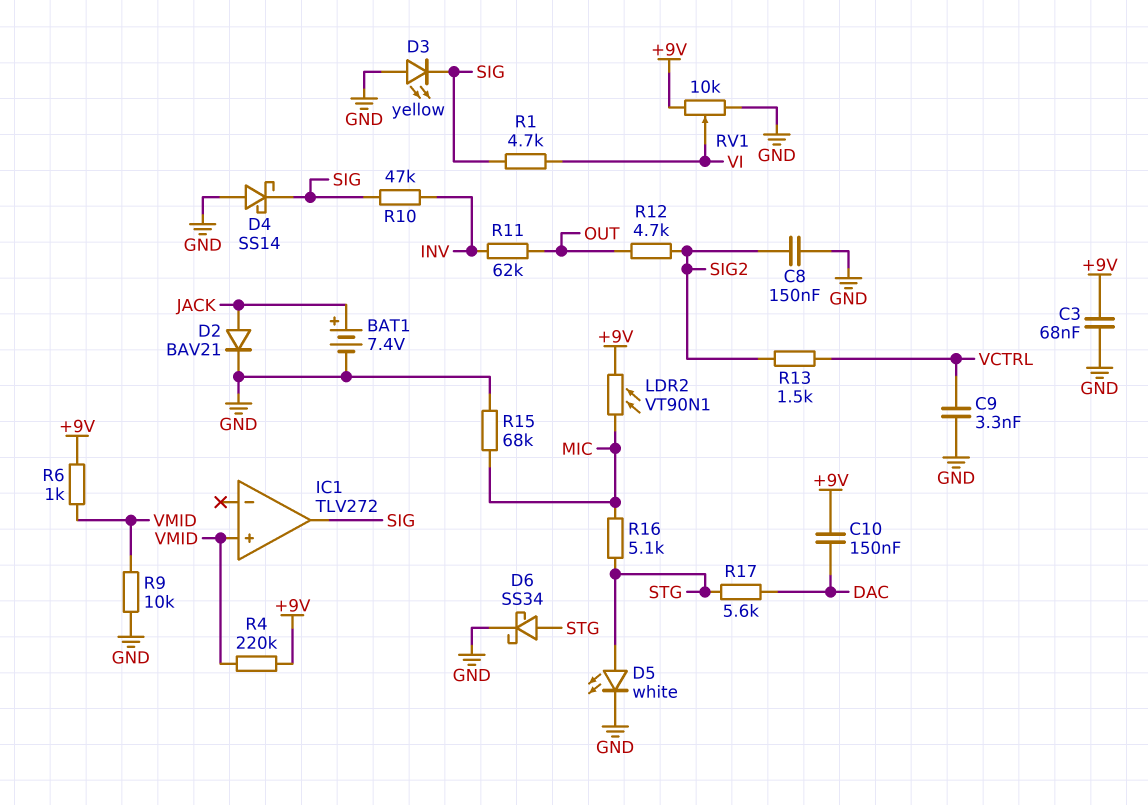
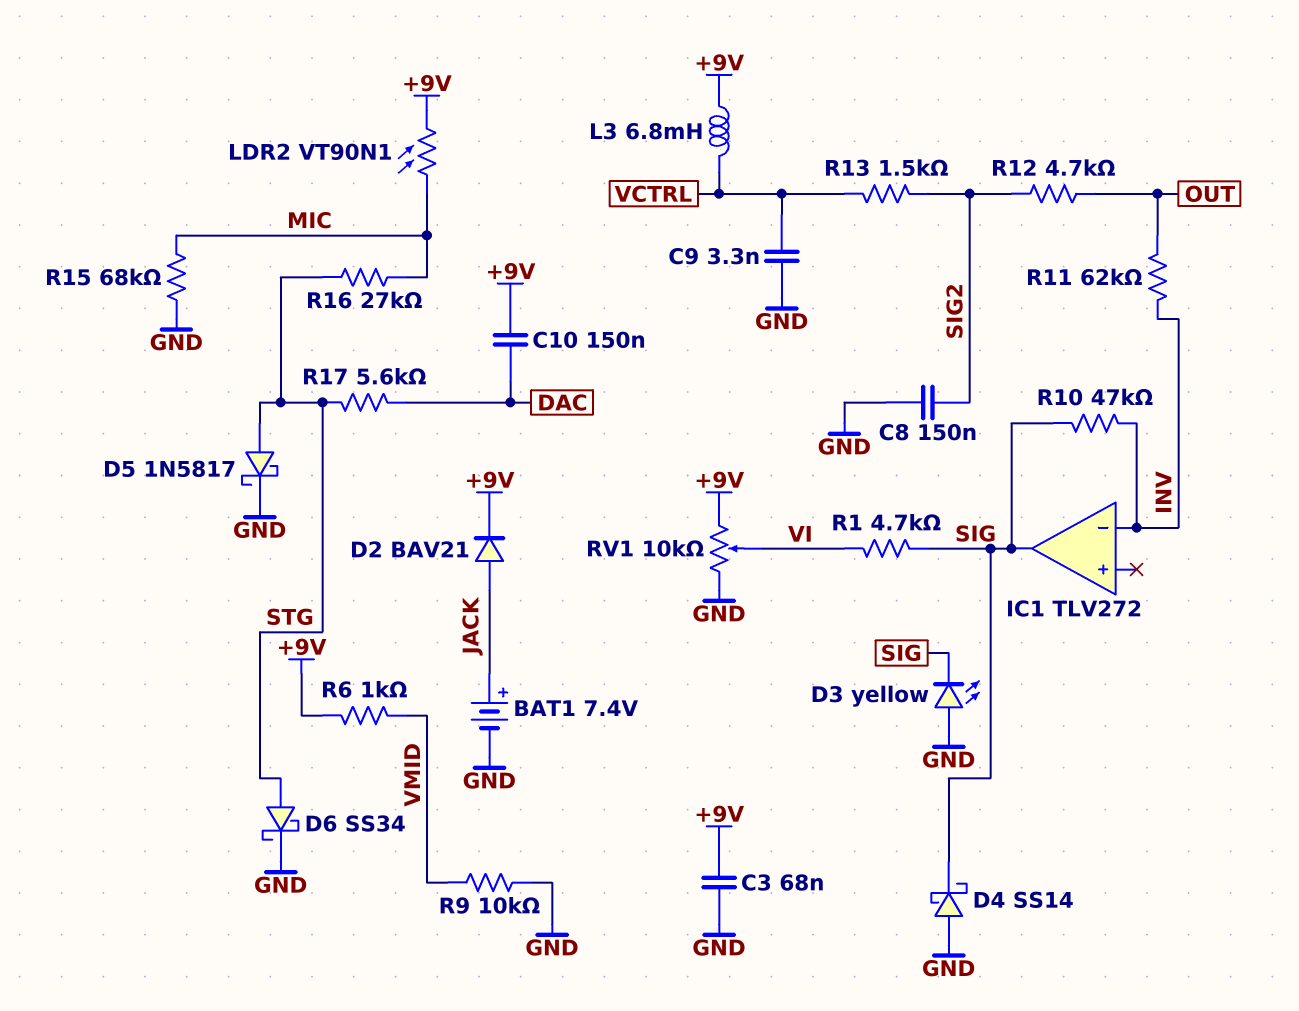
D2: diode BAV21 (A JACK, K GND) -> diode BAV21 (A JACK, K +9V)
D5: LED white (A STG, K GND) -> schottky 1N5817 (A STG, K GND)
IC1 pin in+: VMID -> none
IC1 pin in-: none -> INV
L3: none -> 6.8mH (+9V, VCTRL)
R4: 220k (+9V, VMID) -> none
R16: 5.1k (MIC, STG) -> 27k (MIC, STG)

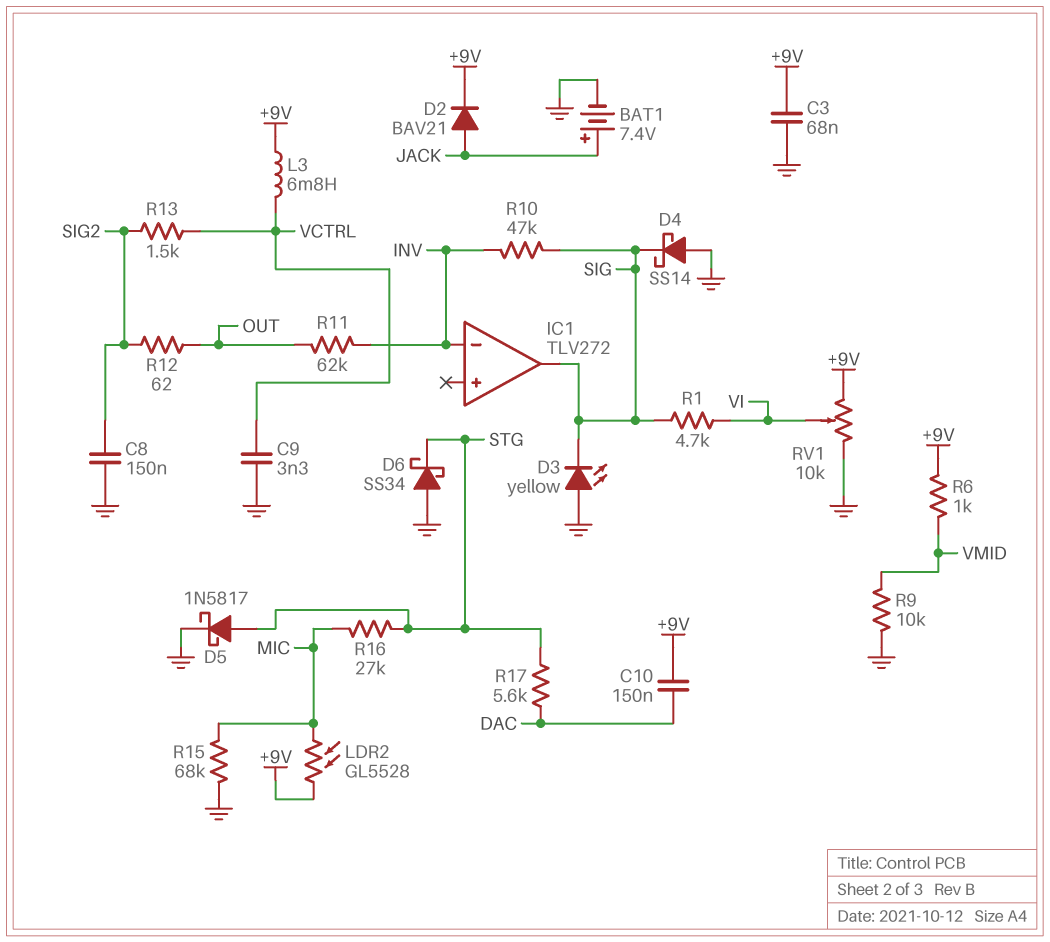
D6: schottky SS34 (A STG, K GND) -> schottky SS34 (A GND, K STG)
LDR2: VT90N1 (+9V, MIC) -> GL5528 (+9V, MIC)
R12: 4.7k (OUT, SIG2) -> 62 (OUT, SIG2)

